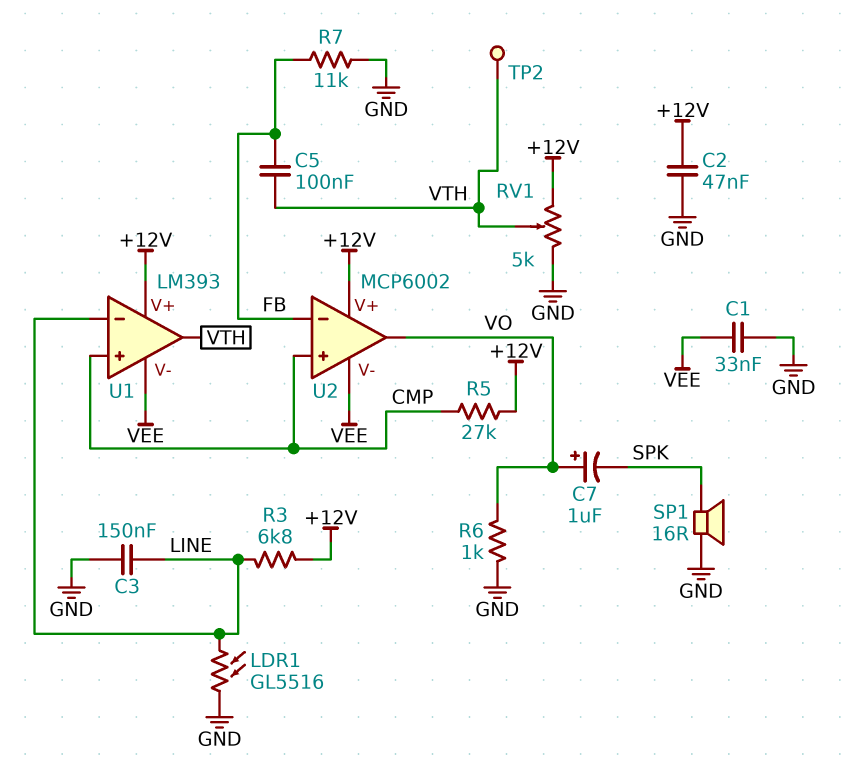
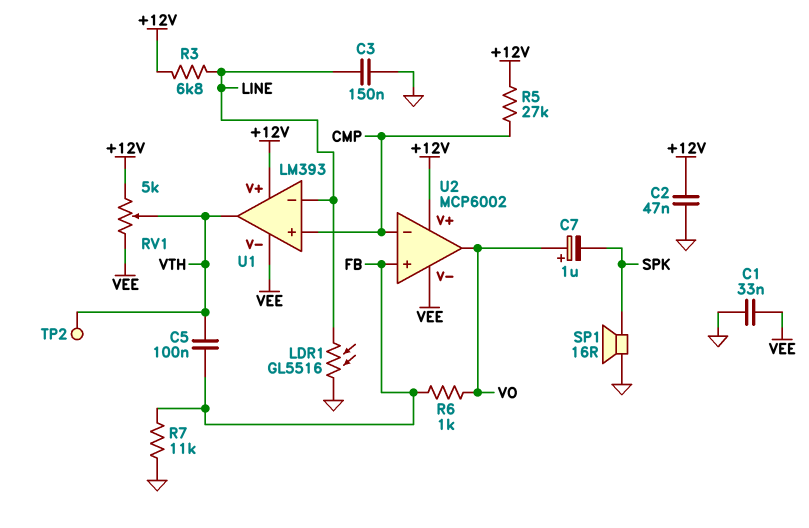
R6: 1k (GND, VO) -> 1k (FB, VO)
RV1: 5k (+12V, GND, wiper VTH) -> 5k (+12V, VEE, wiper VTH)
U2 pin in+: CMP -> FB
U2 pin in-: FB -> CMP

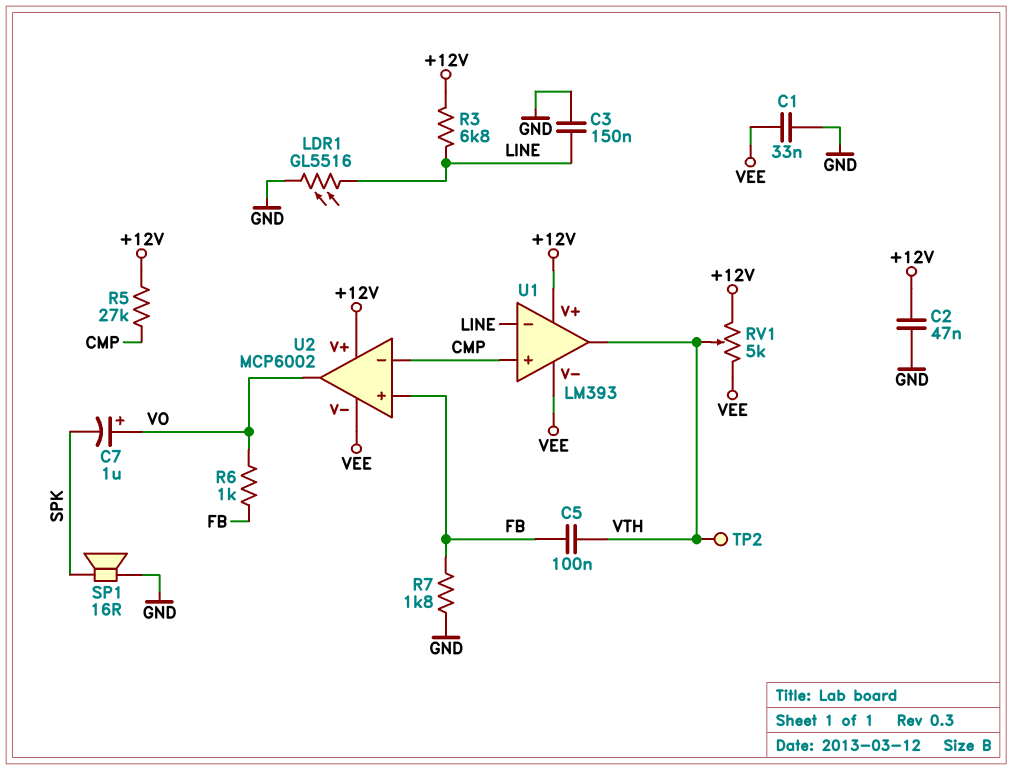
R7: 11k (FB, GND) -> 1.8k (FB, GND)

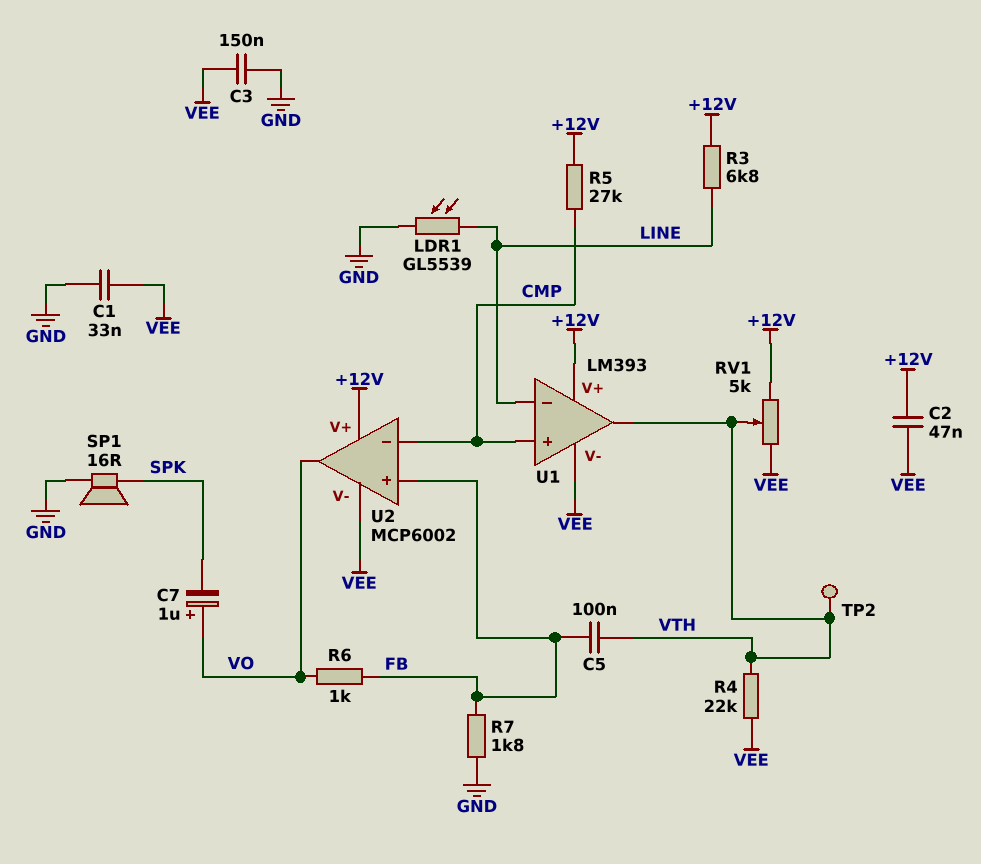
C2: 47nF (+12V, GND) -> 47nF (+12V, VEE)
C3: 150nF (GND, LINE) -> 150nF (GND, VEE)
LDR1: GL5516 (GND, LINE) -> GL5539 (GND, LINE)
R4: none -> 22k (VEE, VTH)

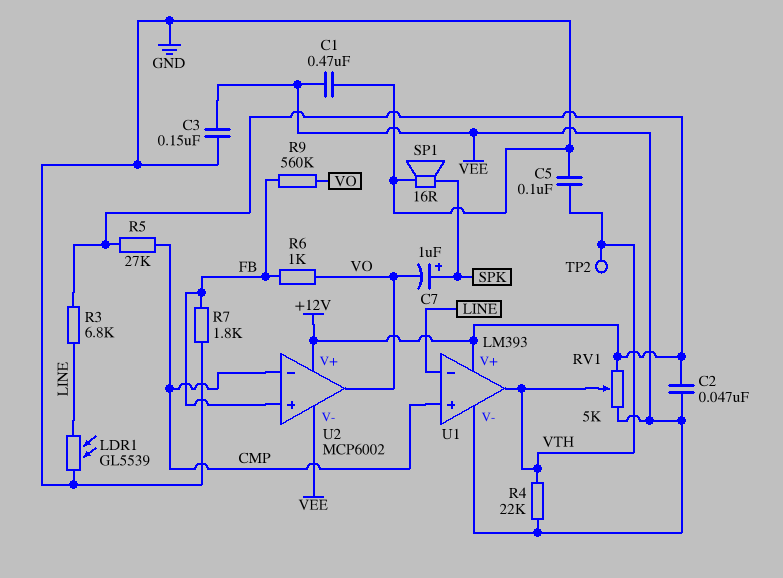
C1: 33nF (GND, VEE) -> 470nF (GND, VEE)
C5: 100nF (FB, VTH) -> 100nF (GND, VTH)
C7: 1uF (plus VO, minus SPK) -> 1uF (plus SPK, minus VO)
R9: none -> 560k (FB, VO)

